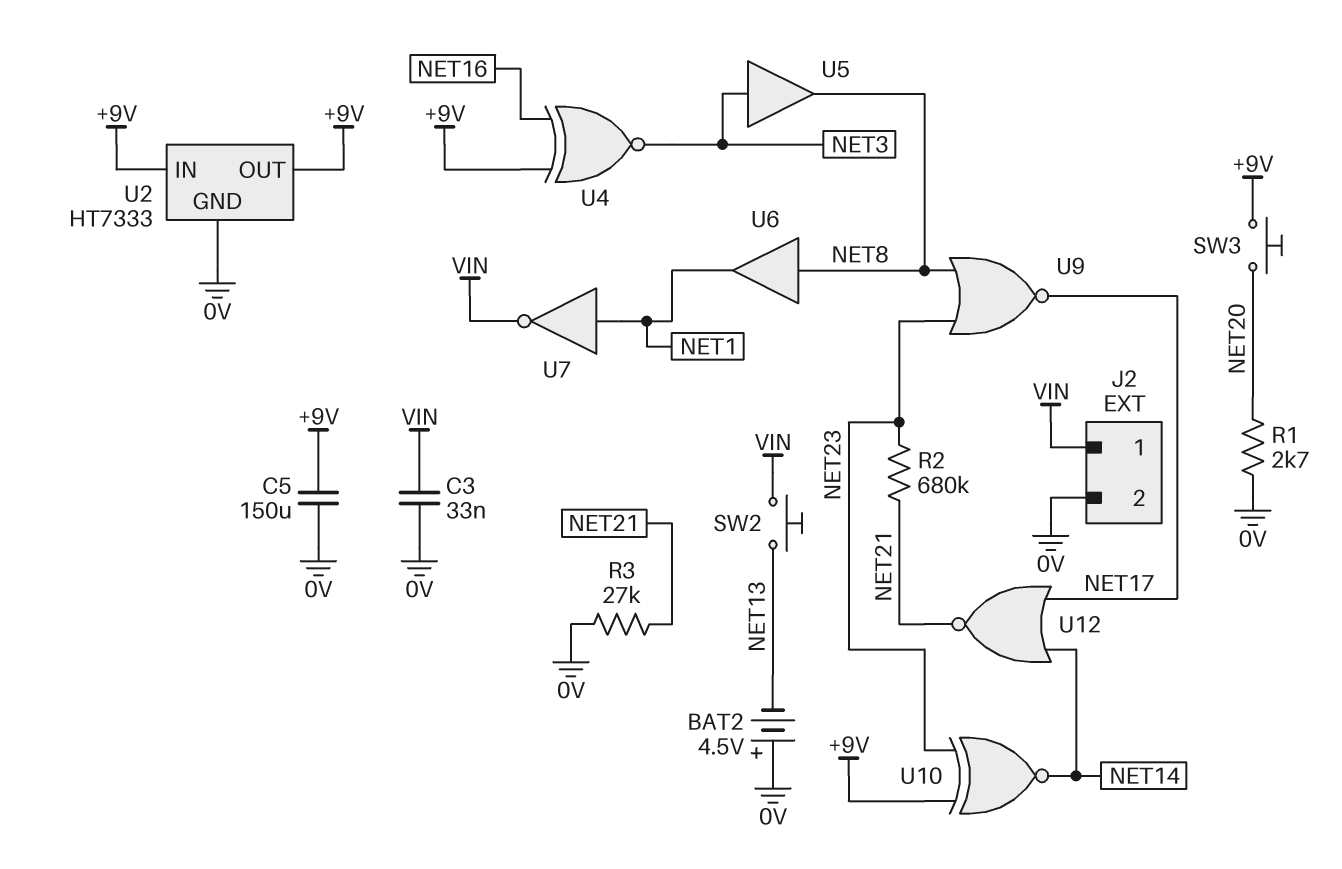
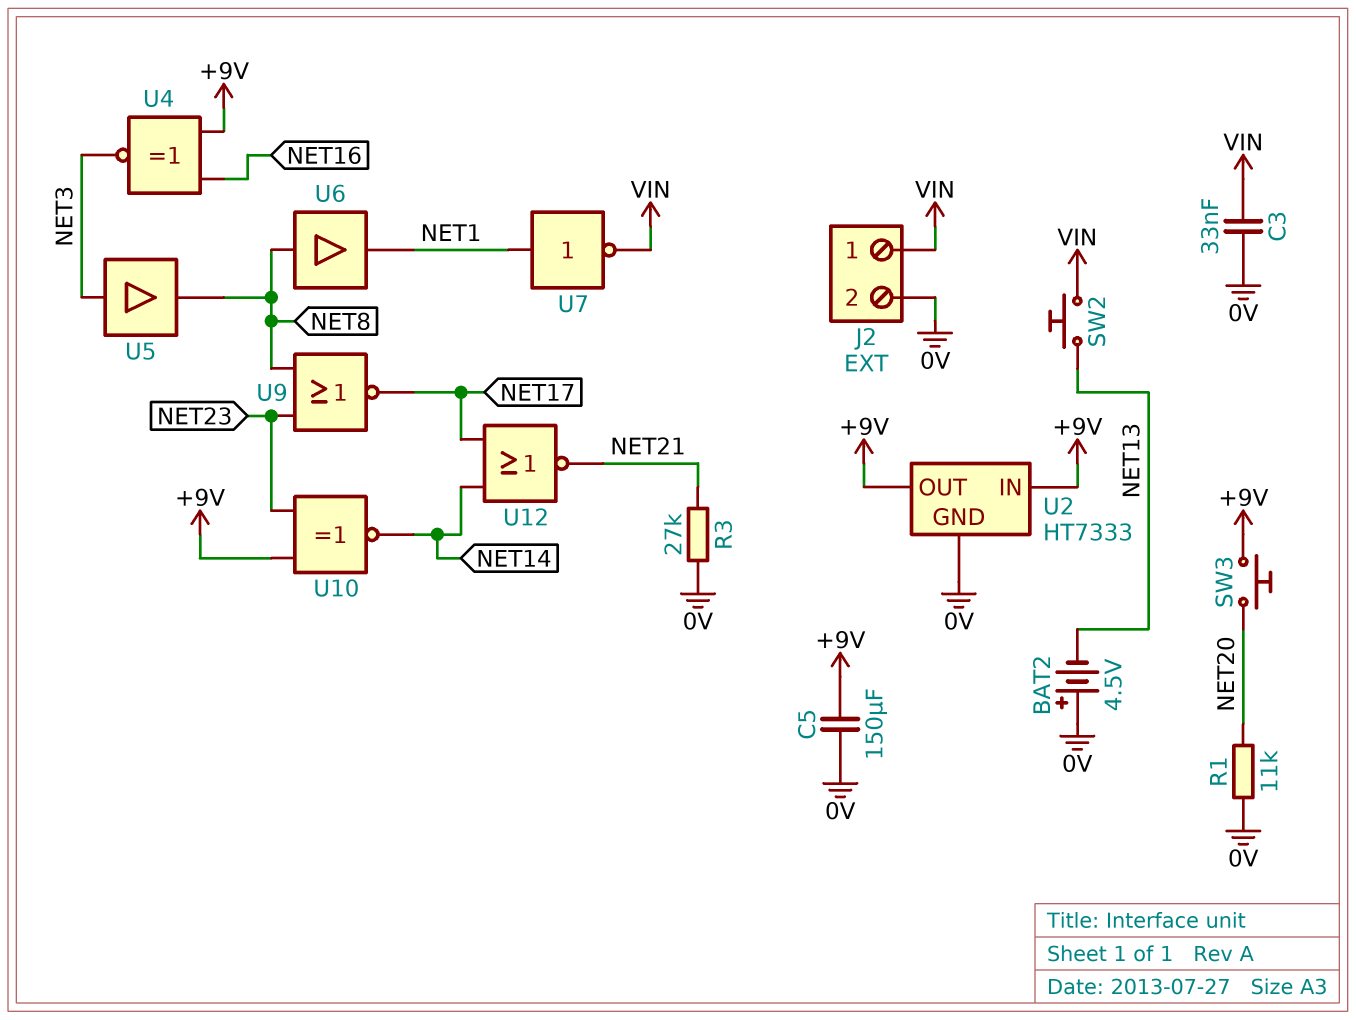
R1: 2.7k (0V, NET20) -> 11k (0V, NET20)
R2: 680k (NET21, NET23) -> none

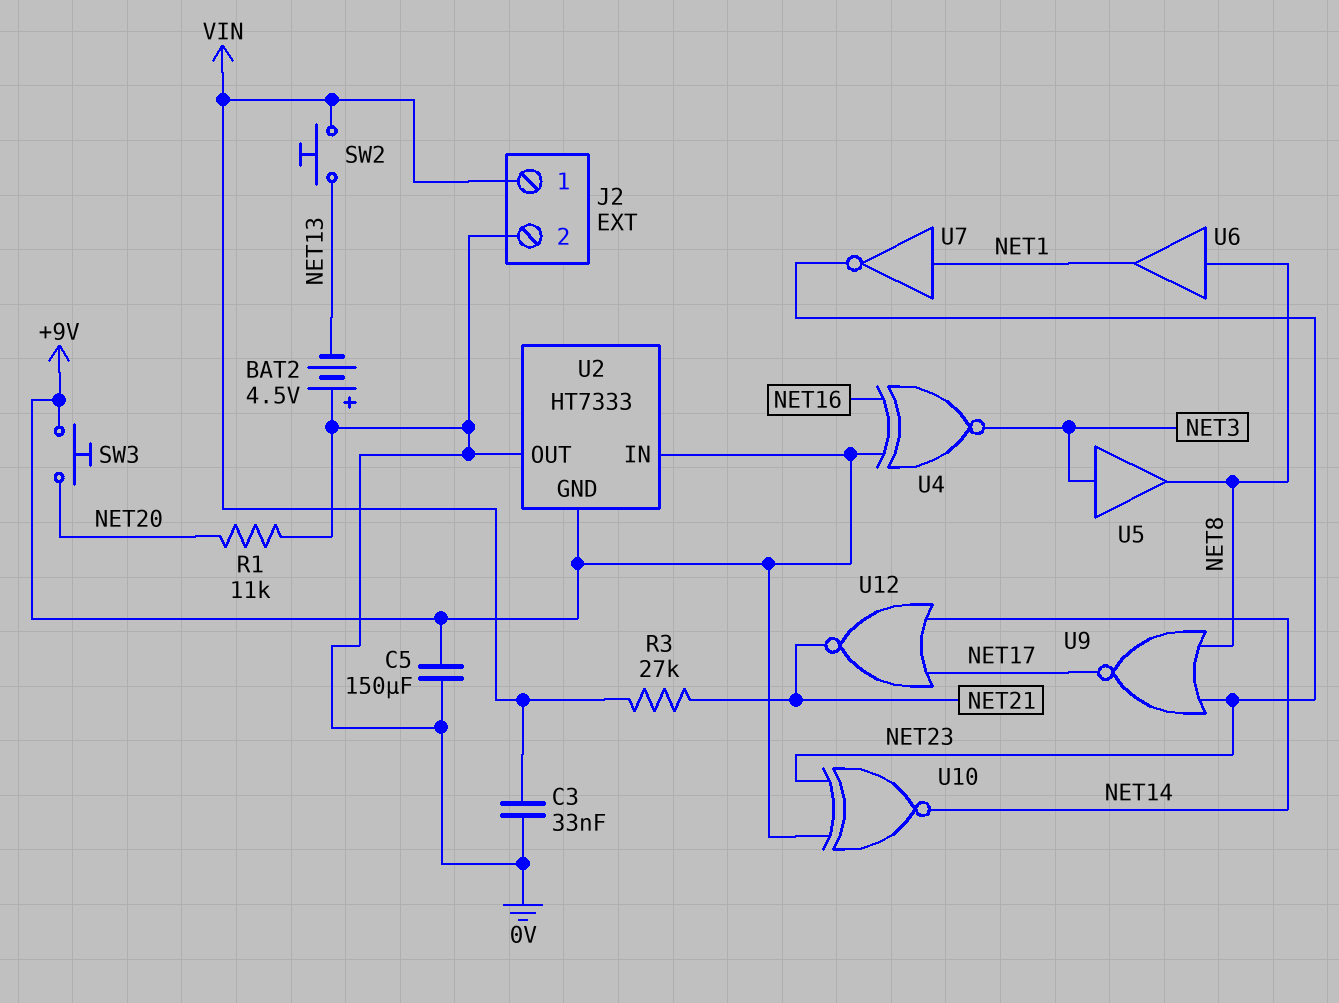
R3: 27k (0V, NET21) -> 27k (NET21, VIN)
U2 pin GND: 0V -> +9V
U2 pin OUT: +9V -> 0V
U7: NOT (in NET1, out VIN) -> NOT (in NET1, out NET23)

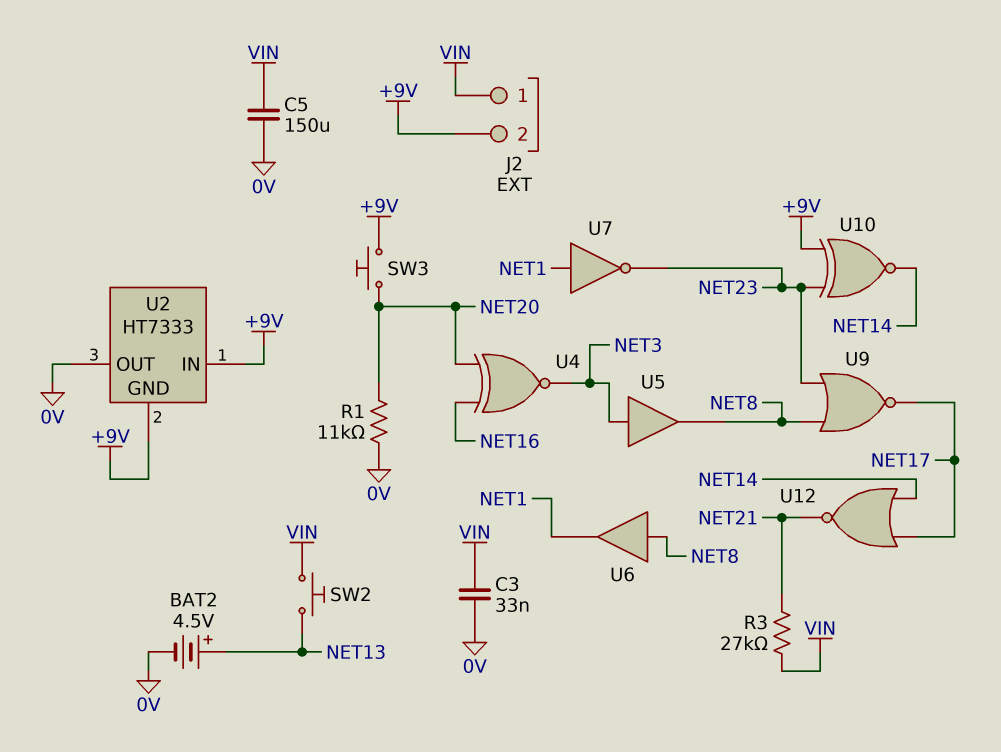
BAT2: 4.5V (plus 0V, minus NET13) -> 4.5V (plus NET13, minus 0V)
C5: 150uF (+9V, 0V) -> 150uF (0V, VIN)
J2 pin 2: 0V -> +9V
U4: XNOR (in +9V, in NET16, out NET3) -> XNOR (in NET16, in NET20, out NET3)

